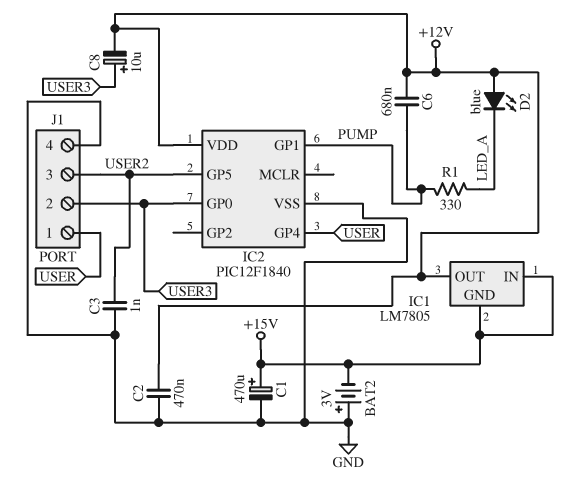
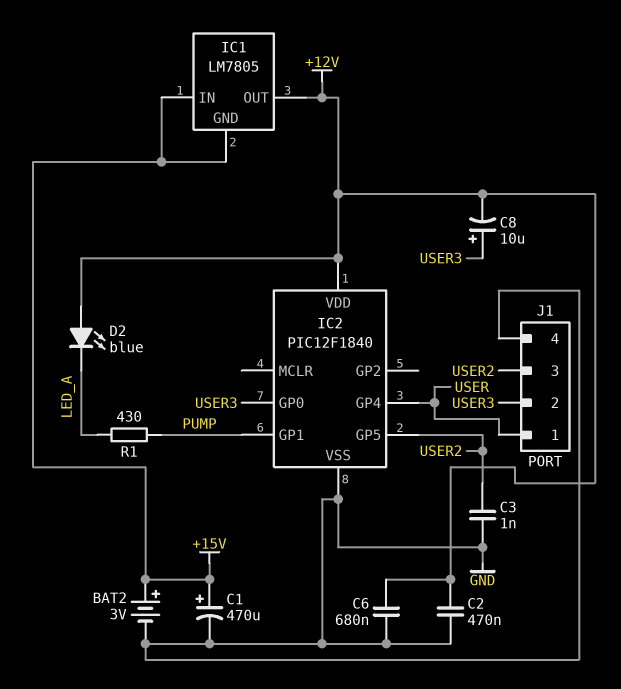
BAT2: 3V (plus GND, minus +15V) -> 3V (plus +15V, minus GND)
C6: 680nF (+12V, PUMP) -> 680nF (+12V, GND)
R1: 330 (LED_A, PUMP) -> 430 (LED_A, PUMP)

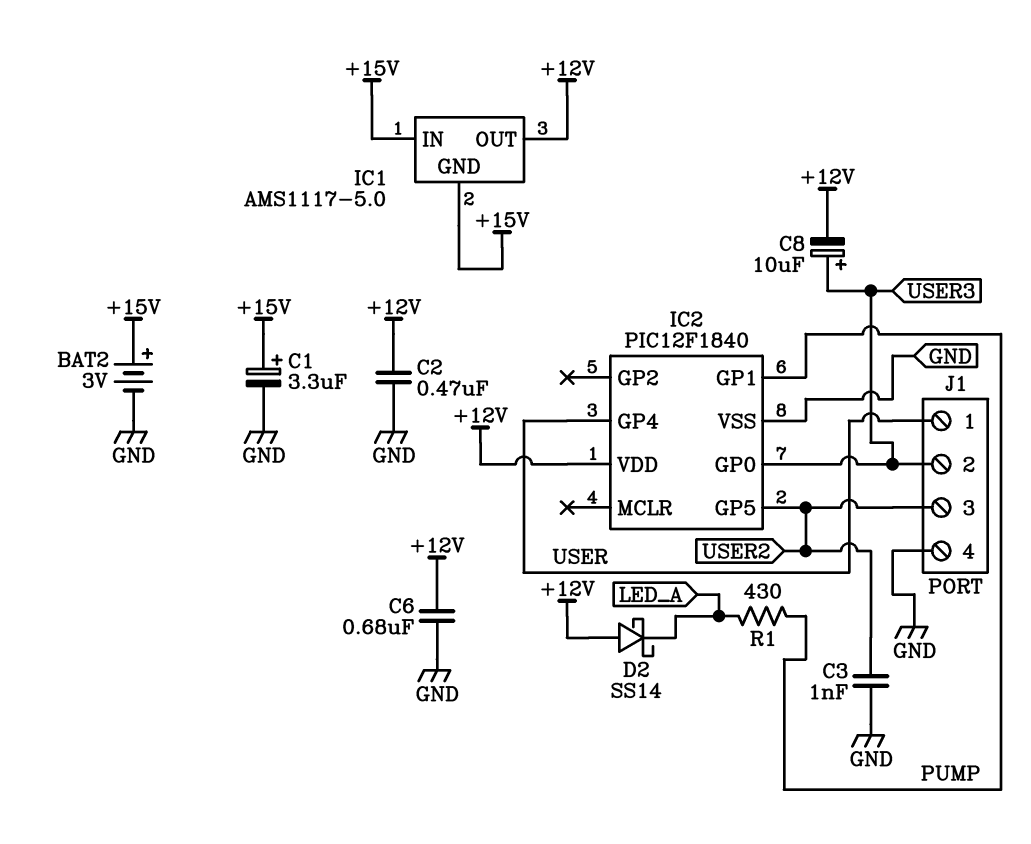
C1: 470uF (plus +15V, minus GND) -> 3.3uF (plus +15V, minus GND)
D2: LED blue (A +12V, K LED_A) -> schottky SS14 (A +12V, K LED_A)
IC1: LM7805 -> AMS1117-5.0

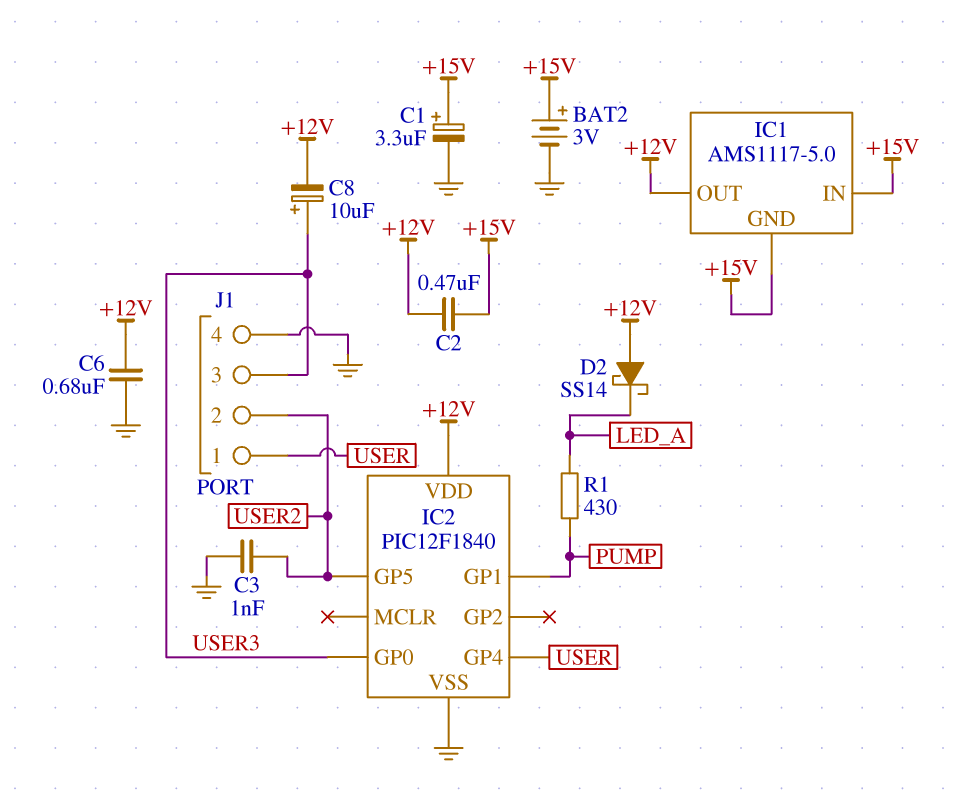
C2: 470nF (+12V, GND) -> 470nF (+12V, +15V)
J1 pin 2: USER3 -> USER2
J1 pin 3: USER2 -> USER3

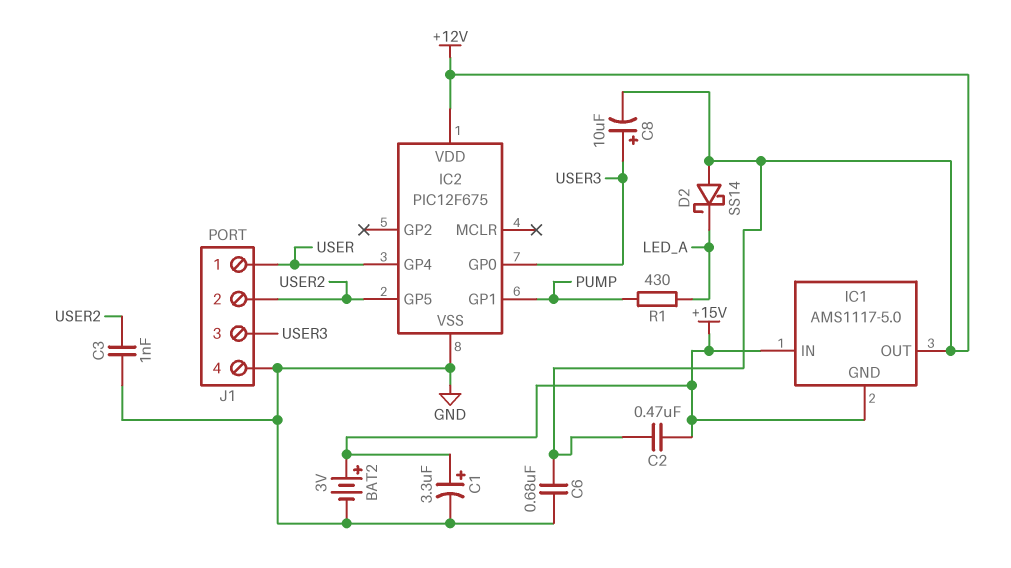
IC2: PIC12F1840 -> PIC12F675

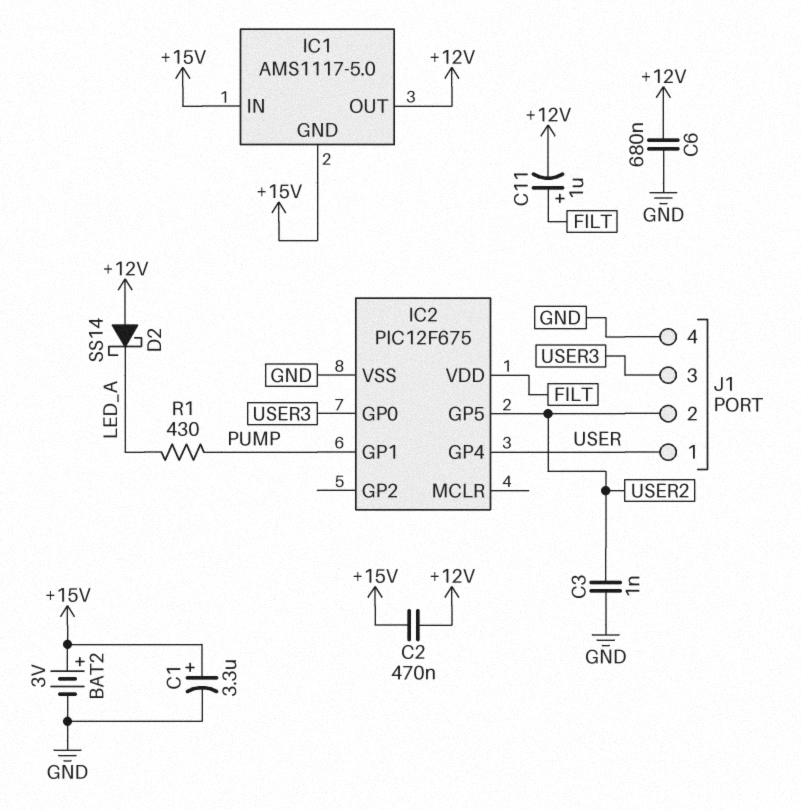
C8: 10uF (plus USER3, minus +12V) -> none
C11: none -> 1uF (plus FILT, minus +12V)
IC2 pin VDD: +12V -> FILT

